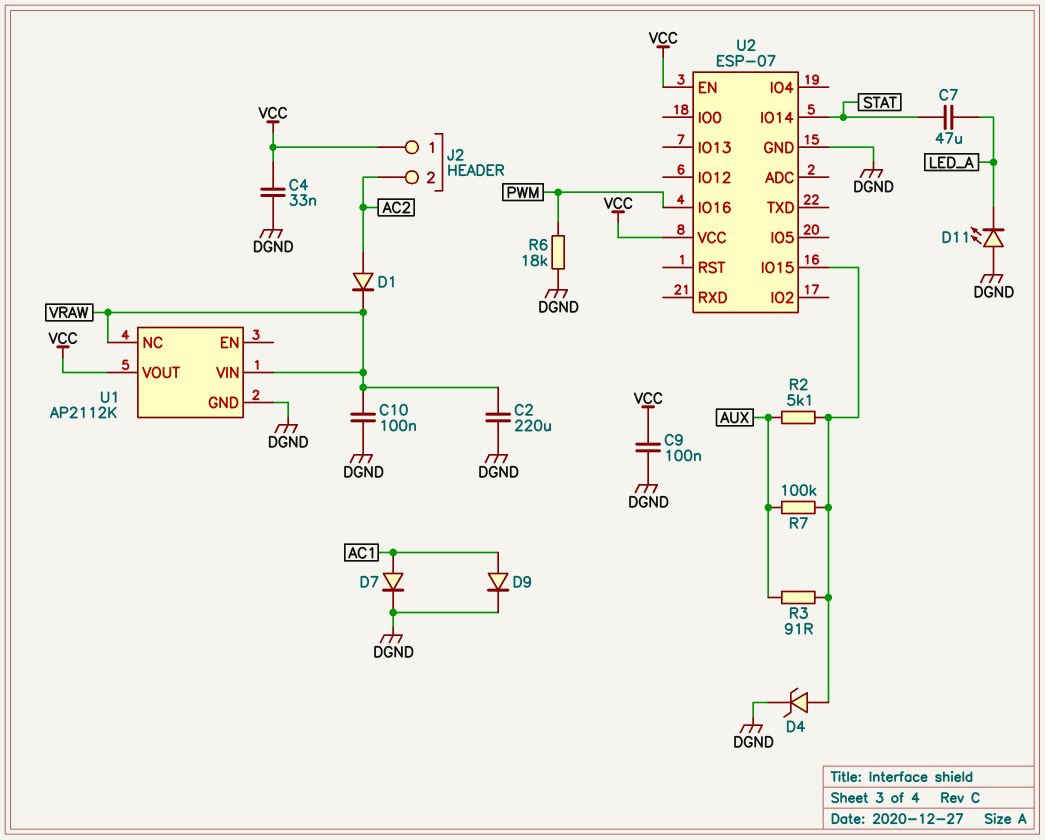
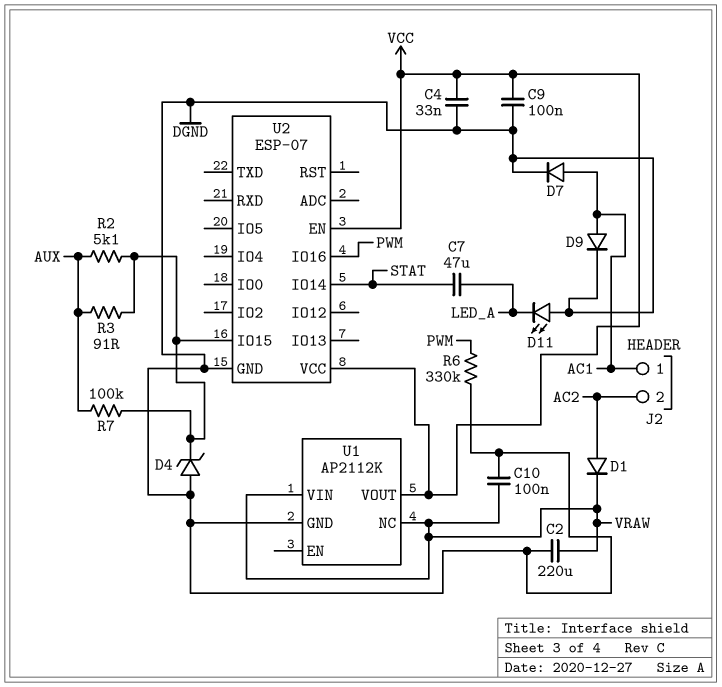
D4: zener (A U2/IO15, K DGND) -> zener (A DGND, K U2/IO15)
J2 pin 1: VCC -> AC1
R6: 18k (DGND, PWM) -> 330k (DGND, PWM)

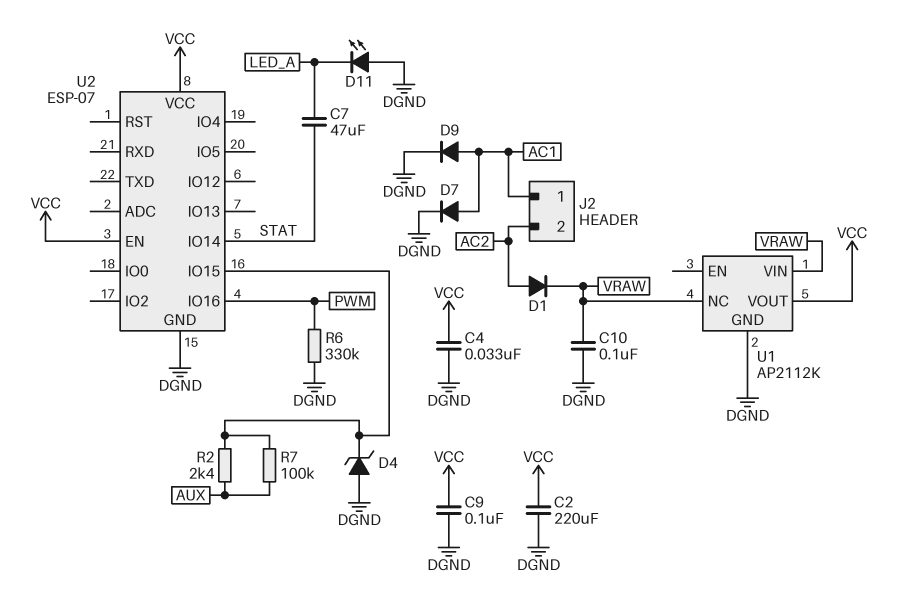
C2: 220uF (DGND, VRAW) -> 220uF (DGND, VCC)
R2: 5.1k (AUX, U2/IO15) -> 2.4k (AUX, U2/IO15)
R3: 91 (AUX, U2/IO15) -> none

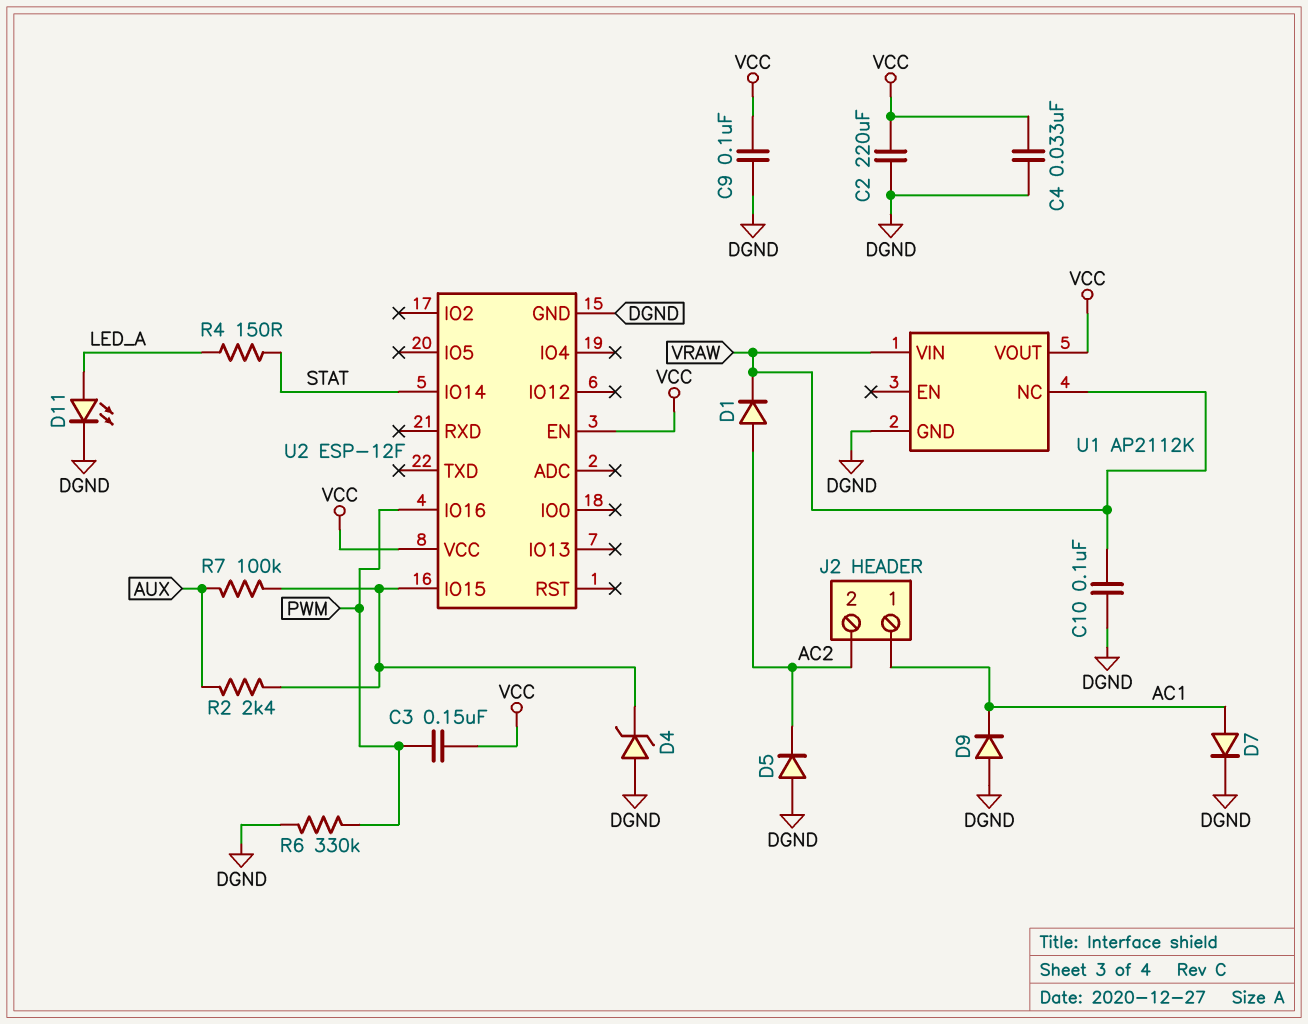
C3: none -> 150nF (PWM, VCC)
C7: 47uF (LED_A, STAT) -> none
D5: none -> diode (A DGND, K AC2)
D9: diode (A AC1, K DGND) -> diode (A DGND, K AC1)
D11: LED (A DGND, K LED_A) -> LED (A LED_A, K DGND)
R4: none -> 150 (LED_A, STAT)
U2: ESP-07 -> ESP-12F

